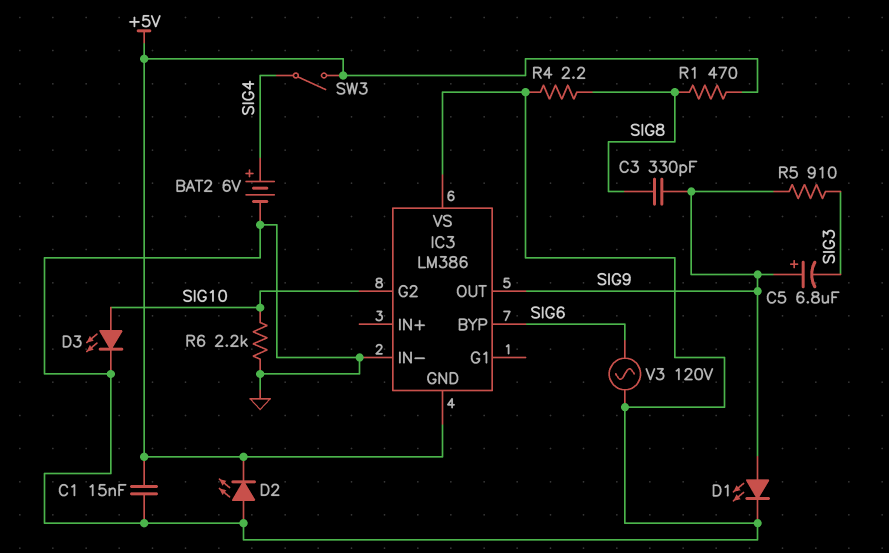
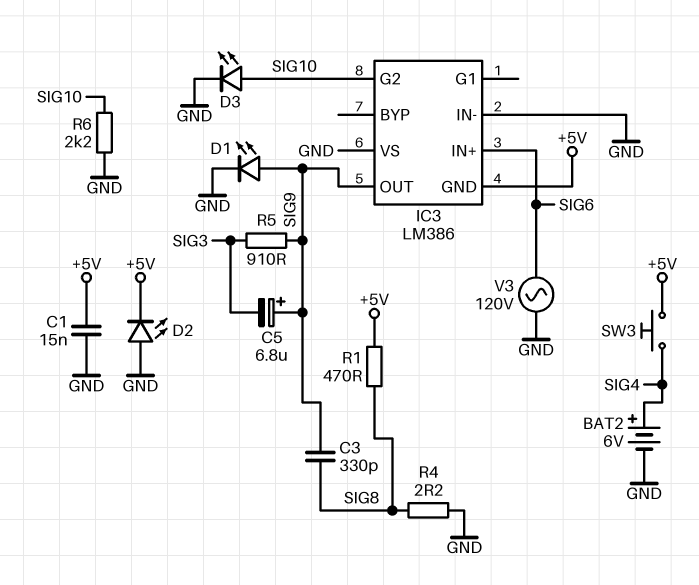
IC3 pin BYP: SIG6 -> none
IC3 pin IN+: none -> SIG6
SW3: switch (+5V, SIG4) -> button (+5V, SIG4)

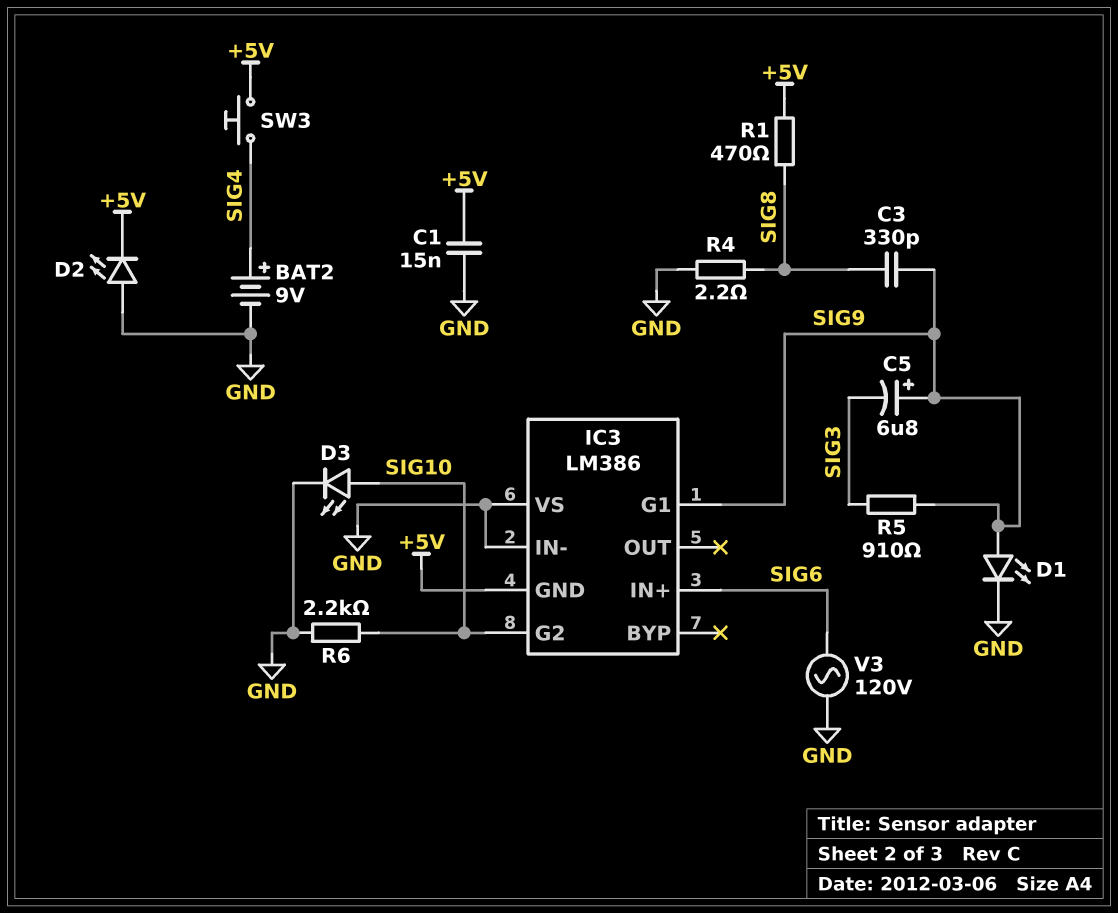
BAT2: 6V (plus SIG4, minus GND) -> 9V (plus SIG4, minus GND)
IC3 pin G1: none -> SIG9
IC3 pin OUT: SIG9 -> none

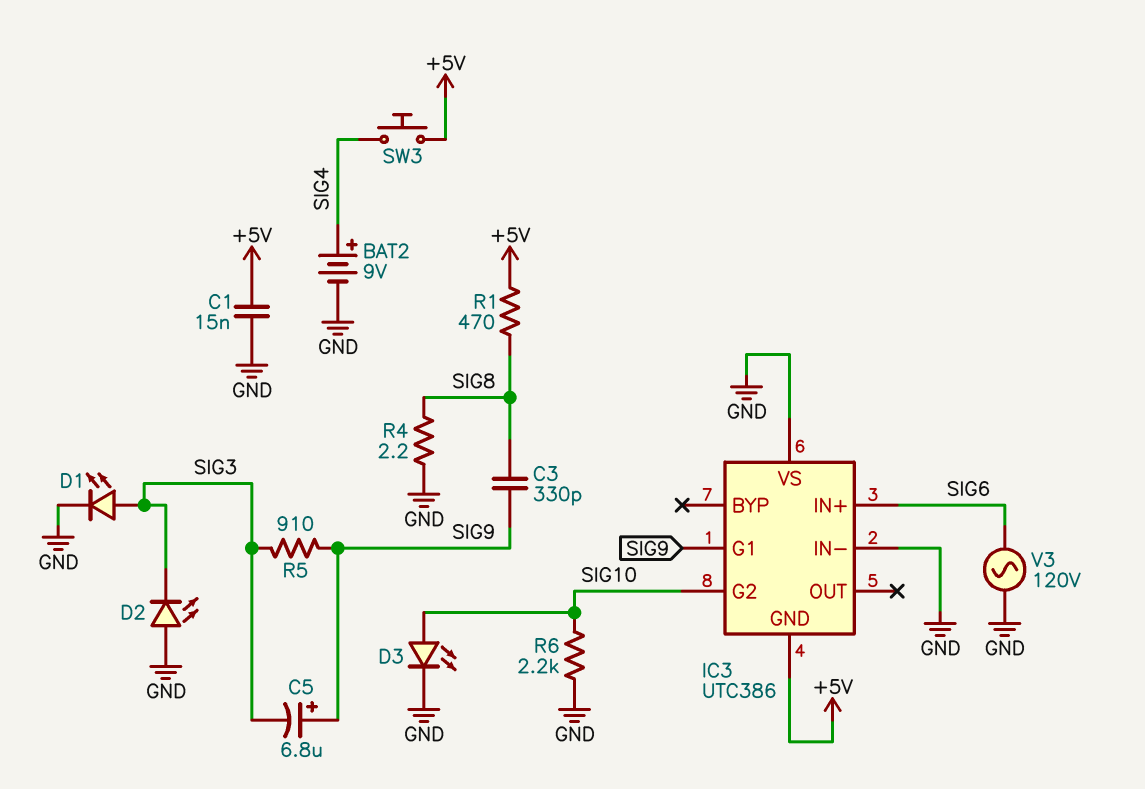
D1: LED (A SIG9, K GND) -> LED (A SIG3, K GND)
D2: LED (A GND, K +5V) -> LED (A GND, K SIG3)
IC3: LM386 -> UTC386

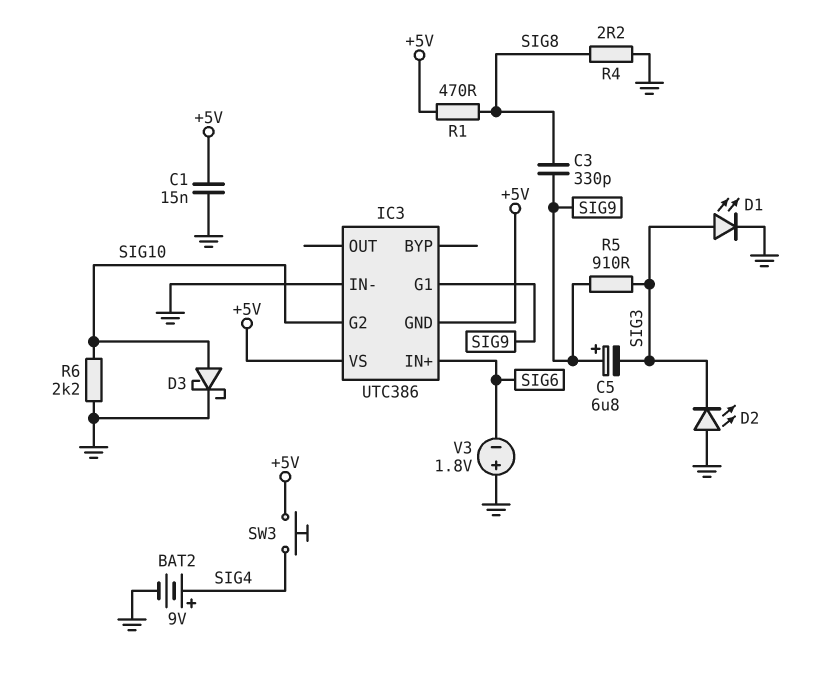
D3: LED (A SIG10, K GND) -> schottky (A SIG10, K GND)
IC3 pin VS: GND -> +5V
V3: AC 120V (GND, SIG6) -> 1.8V (plus GND, minus SIG6)

